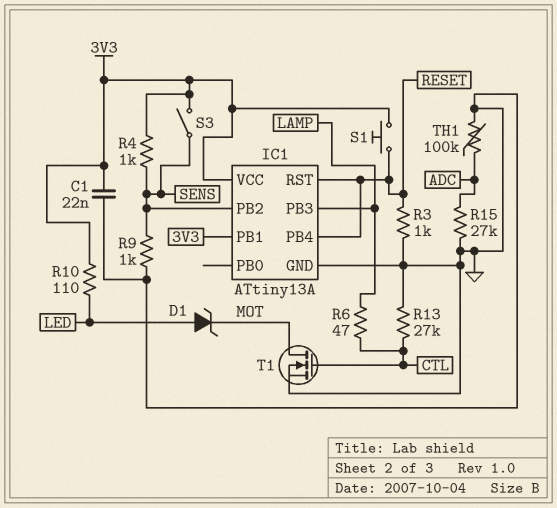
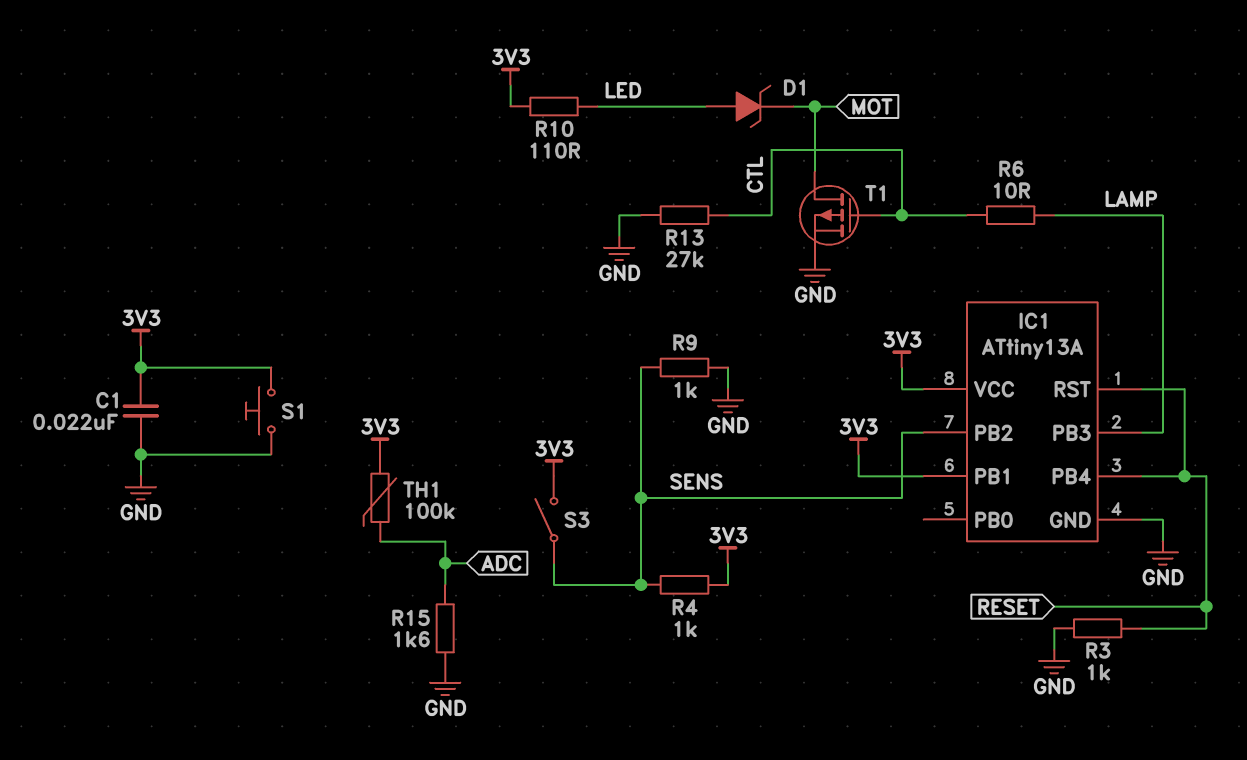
R6: 47 (CTL, LAMP) -> 10 (CTL, LAMP)
R15: 27k (ADC, GND) -> 1.6k (ADC, GND)
S1: button (3V3, RESET) -> button (3V3, GND)
T1: NMOS (G CTL, D MOT, S GND) -> PMOS (G CTL, D MOT, S GND)
TH1: 100k (ADC, GND) -> 100k (3V3, ADC)

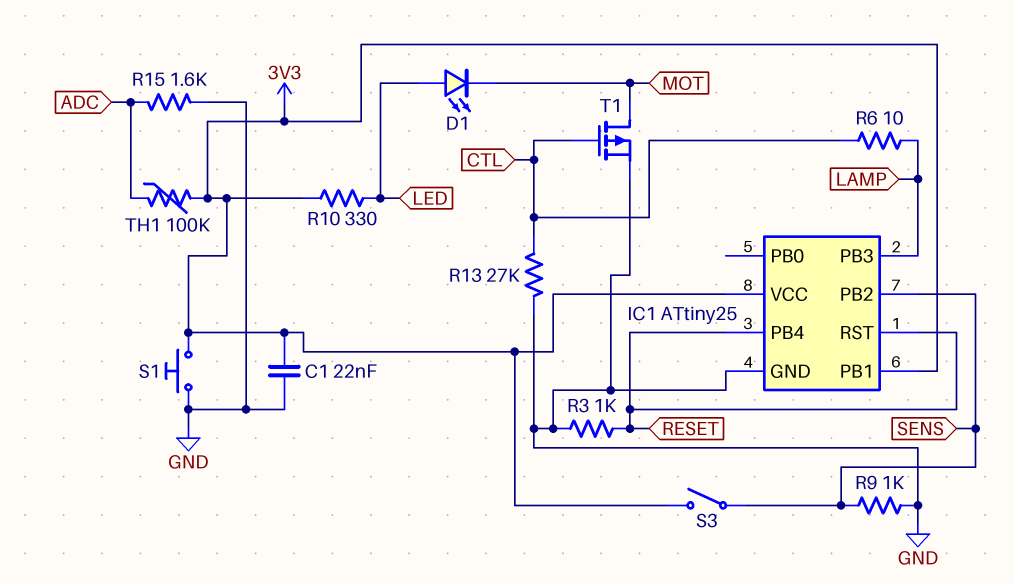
D1: zener (A LED, K MOT) -> LED (A LED, K MOT)
IC1: ATtiny13A -> ATtiny25
R4: 1k (3V3, SENS) -> none
R10: 110 (3V3, LED) -> 330 (3V3, LED)

